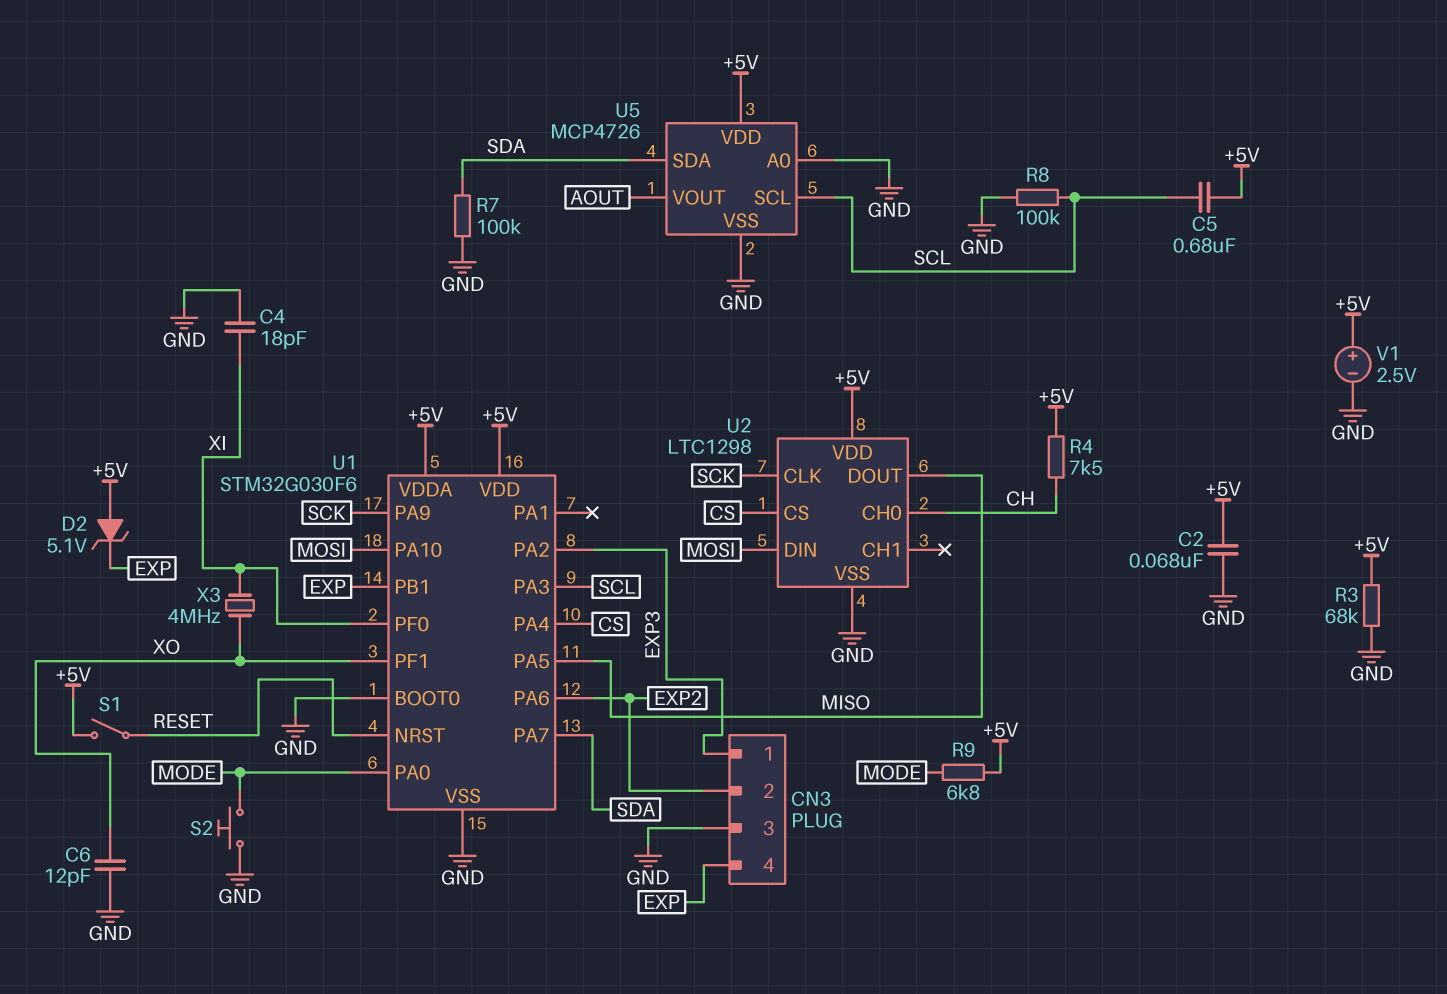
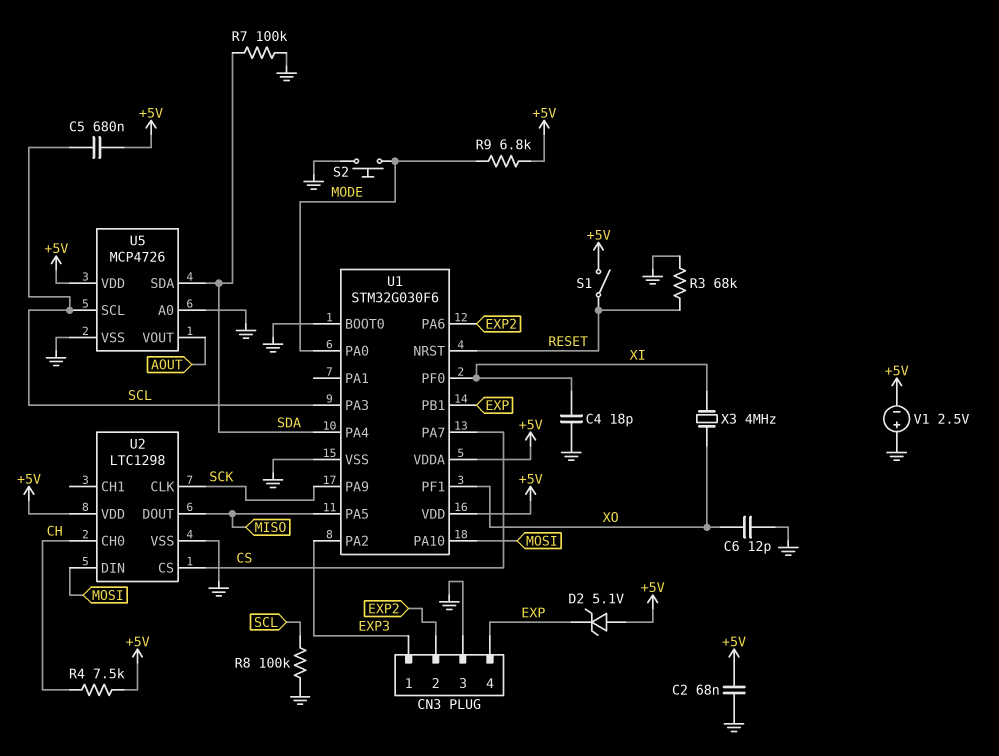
R3: 68k (+5V, GND) -> 68k (GND, RESET)
U1 pin PA4: CS -> SDA
U1 pin PA7: SDA -> CS
V1: 2.5V (plus +5V, minus GND) -> 2.5V (plus GND, minus +5V)

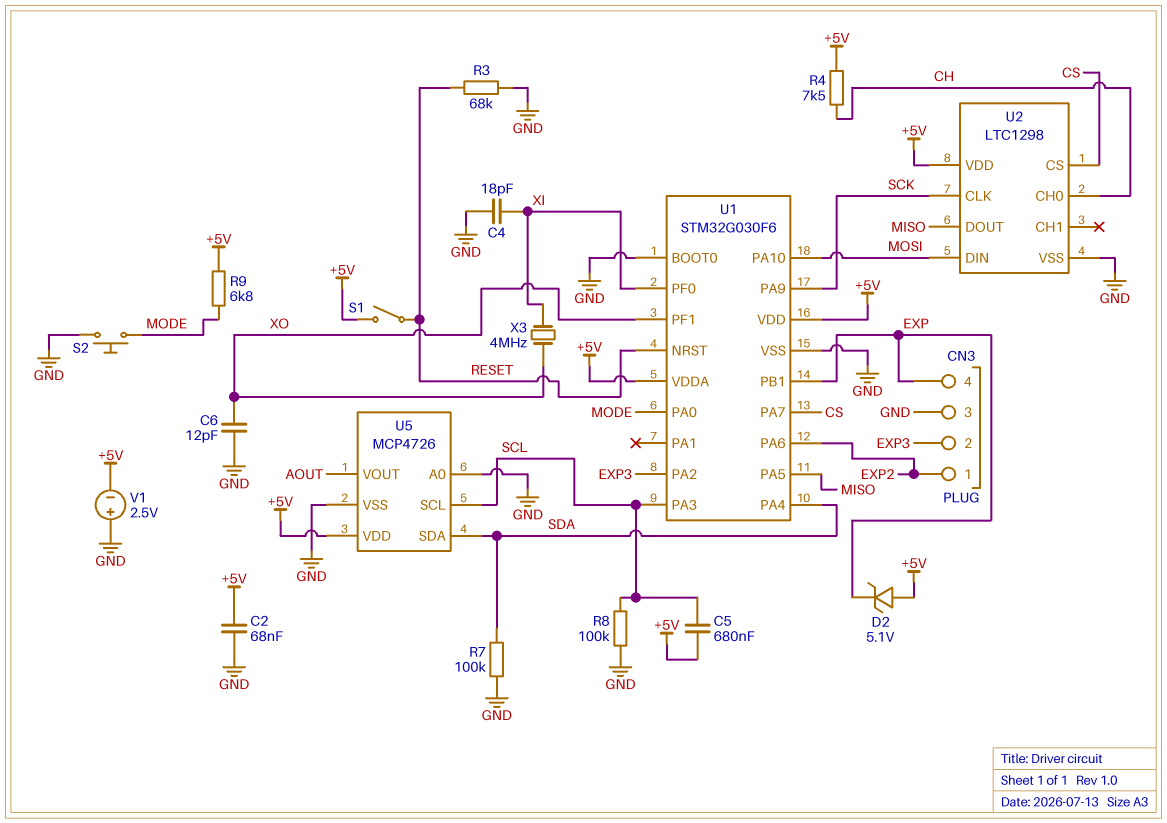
CN3 pin 1: EXP3 -> EXP2
CN3 pin 2: EXP2 -> EXP3

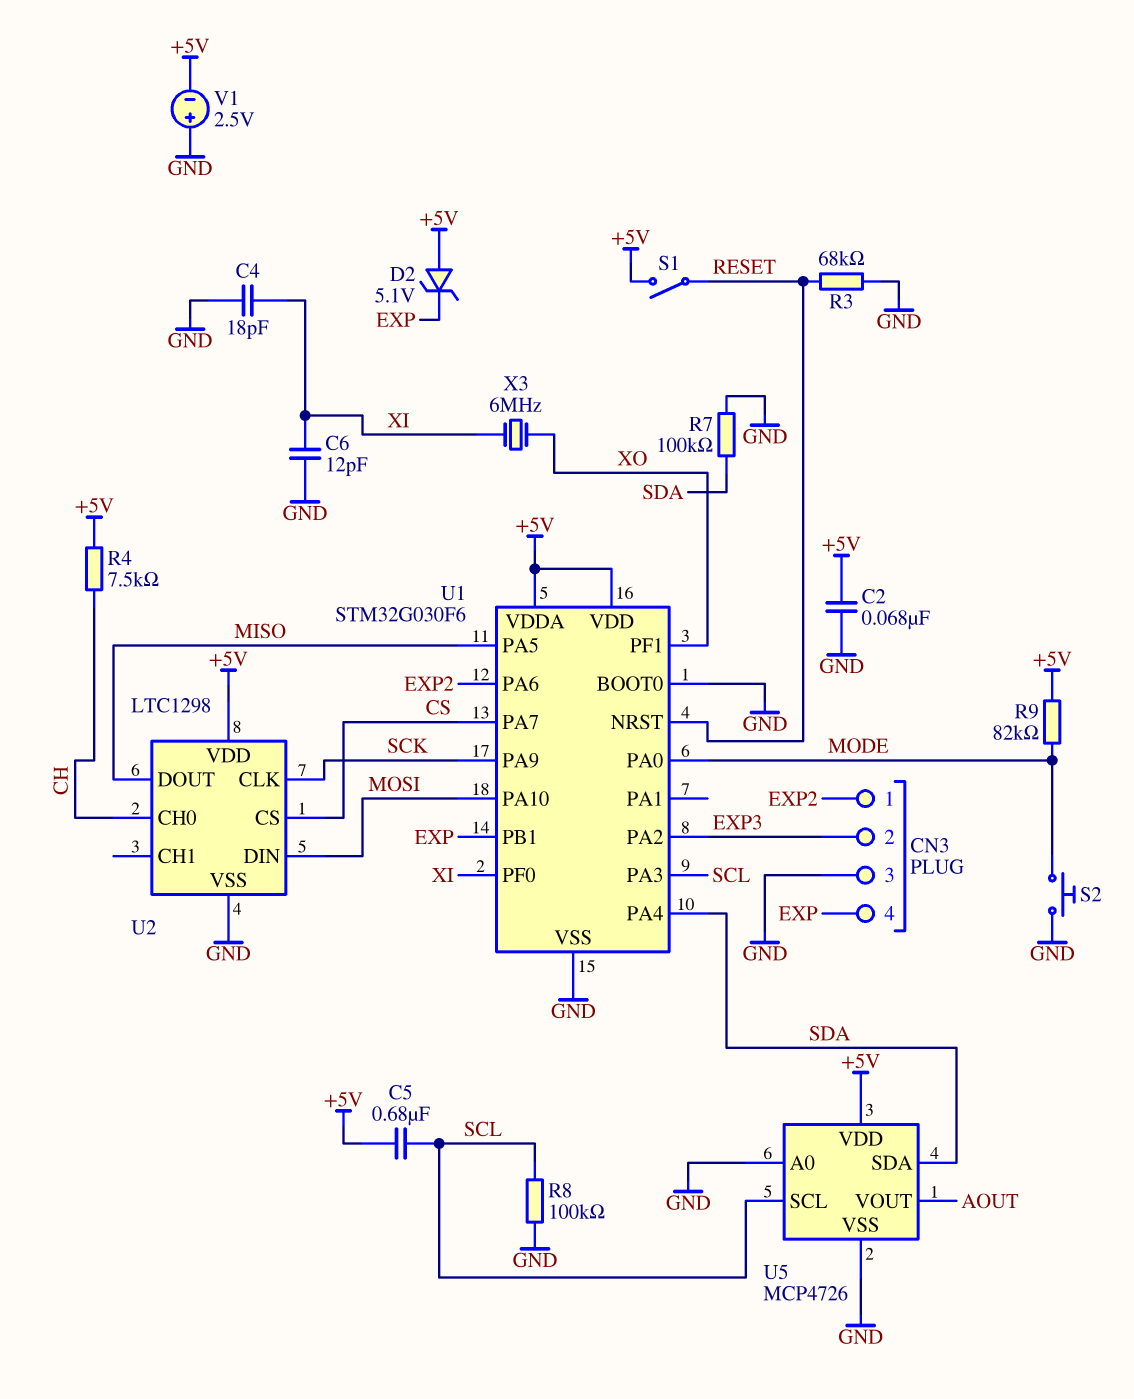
C6: 12pF (GND, XO) -> 12pF (GND, XI)
R9: 6.8k (+5V, MODE) -> 82k (+5V, MODE)
X3: 4MHz (XI, XO) -> 6MHz (XI, XO)

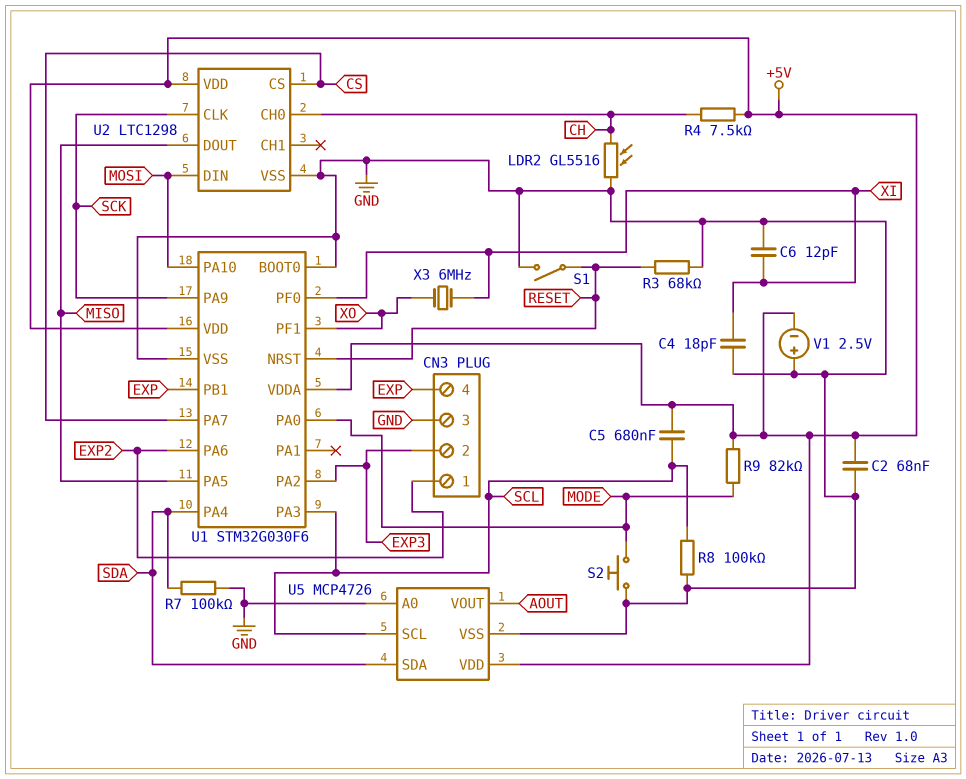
D2: zener 5.1V (A +5V, K EXP) -> none
LDR2: none -> GL5516 (CH, GND)
S1: switch (+5V, RESET) -> switch (GND, RESET)

